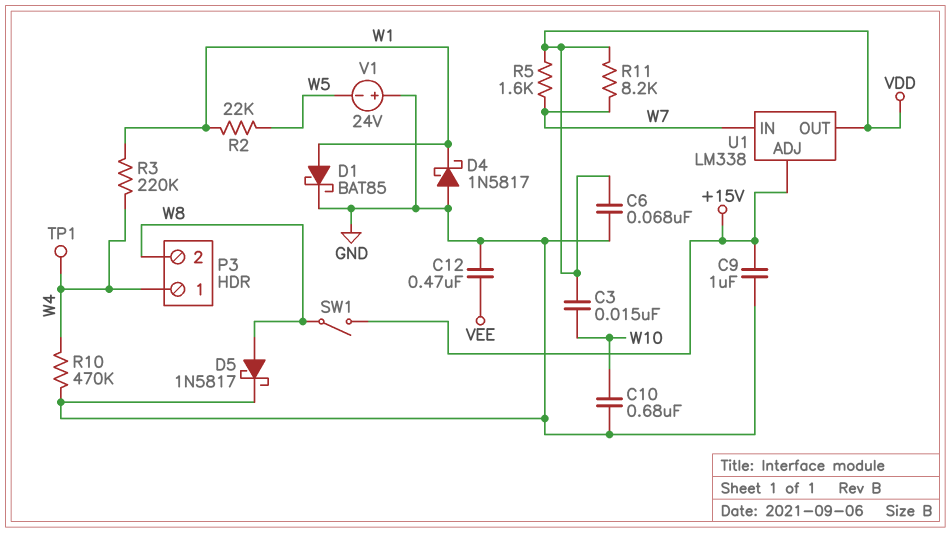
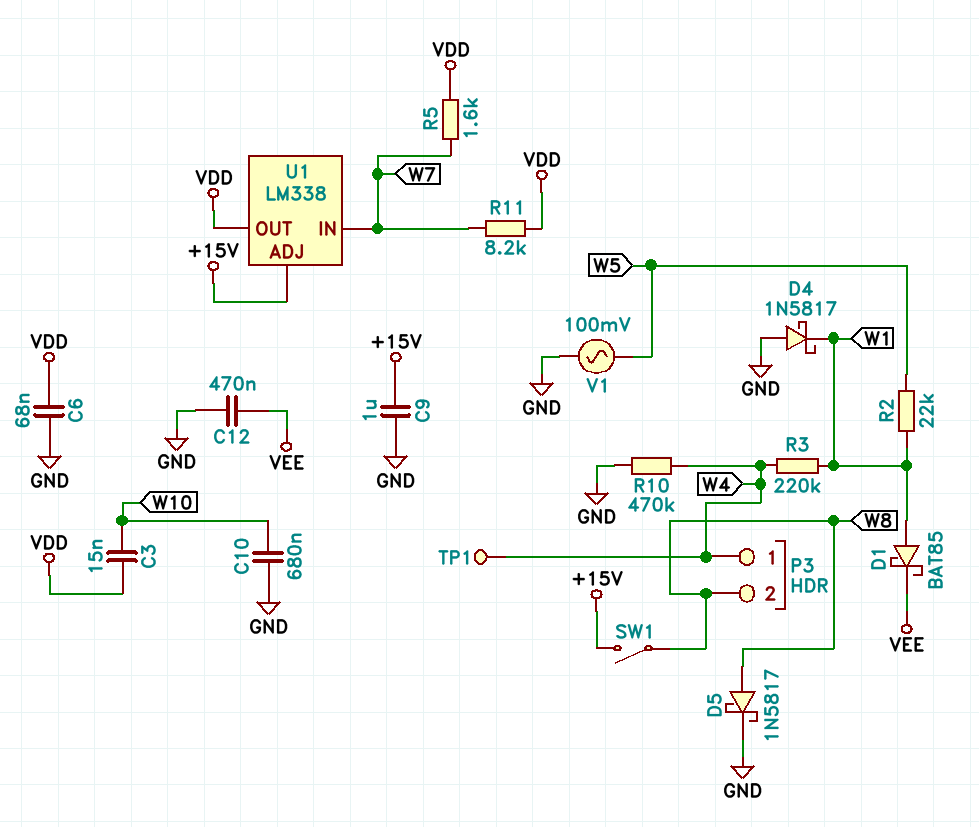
D1: schottky BAT85 (A W1, K GND) -> schottky BAT85 (A W1, K VEE)
V1: 24V (plus GND, minus W5) -> AC 100mV (GND, W5)

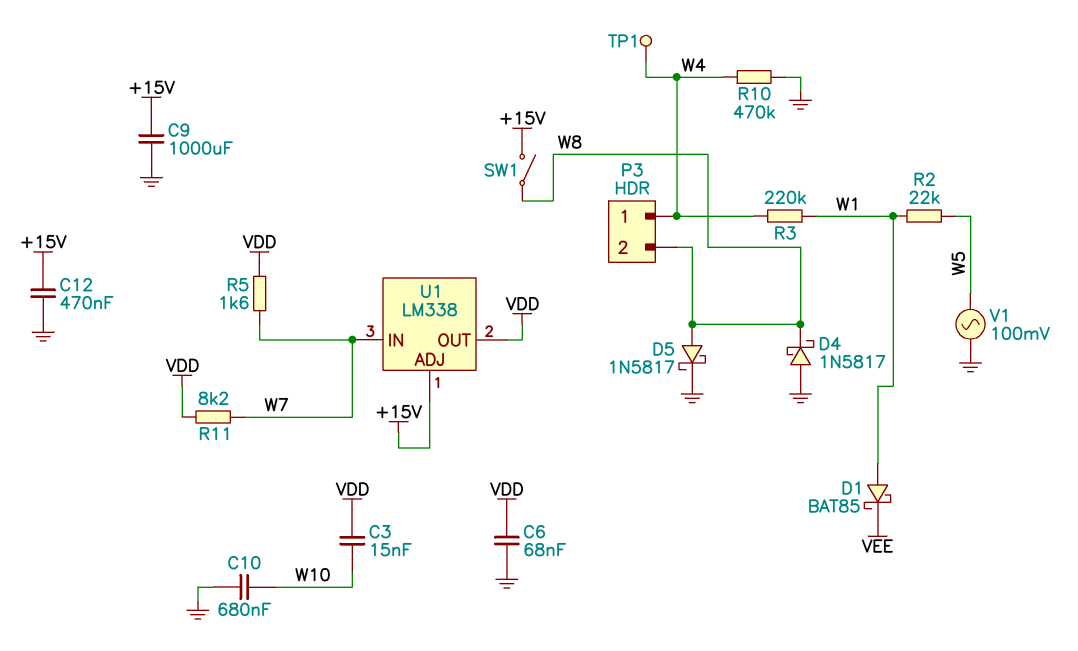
C9: 1uF (+15V, GND) -> 1000uF (+15V, GND)
C12: 470nF (GND, VEE) -> 470nF (+15V, GND)
D4: schottky 1N5817 (A GND, K W1) -> schottky 1N5817 (A GND, K W8)

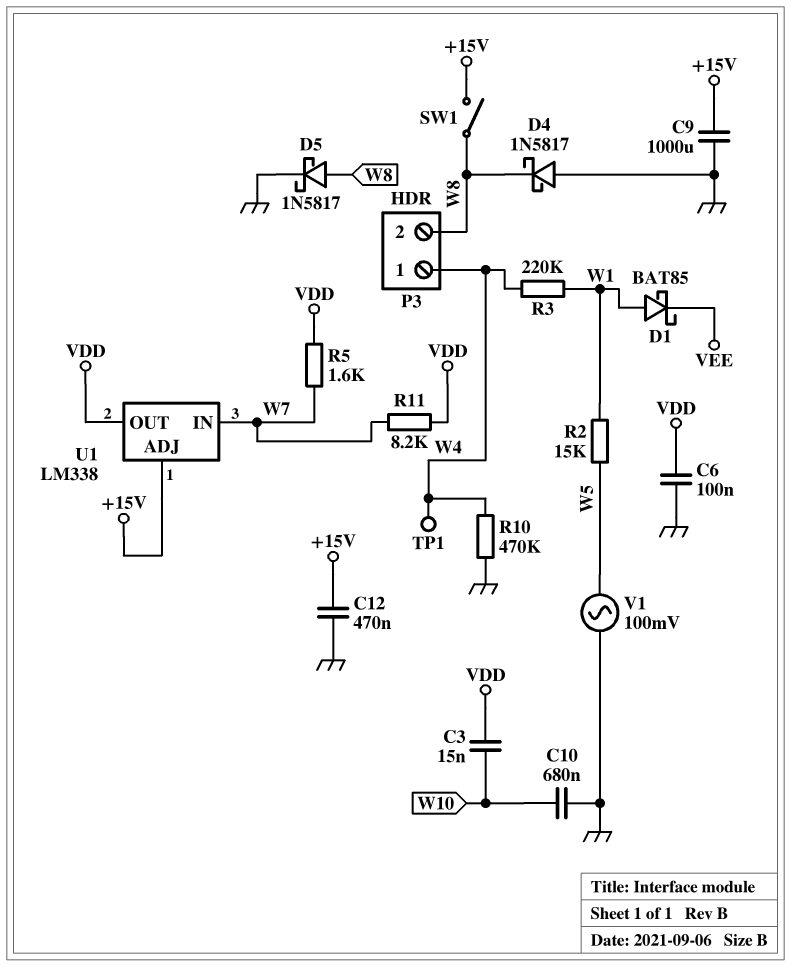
C6: 68nF (GND, VDD) -> 100nF (GND, VDD)
R2: 22k (W1, W5) -> 15k (W1, W5)

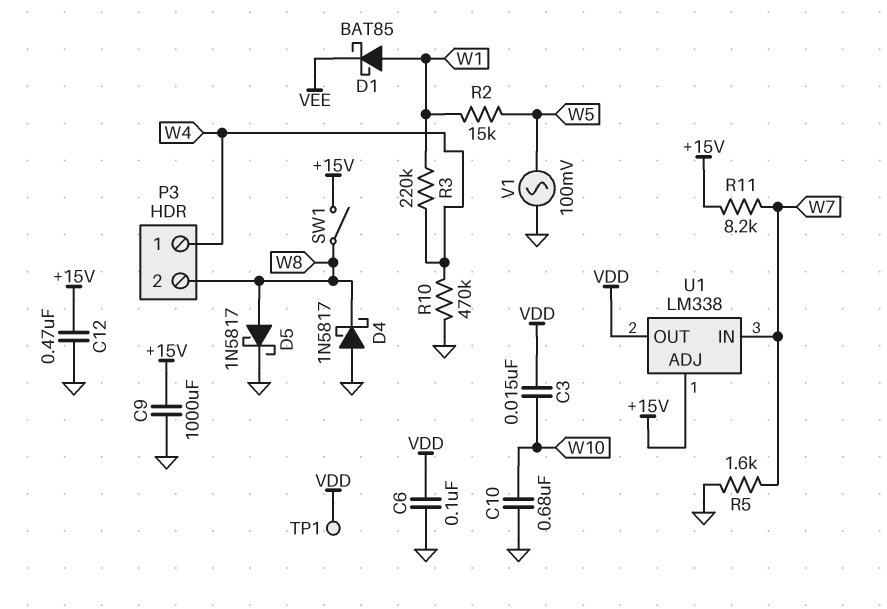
R5: 1.6k (VDD, W7) -> 1.6k (GND, W7)
R11: 8.2k (VDD, W7) -> 8.2k (+15V, W7)
TP1: test point (W4) -> test point (VDD)

